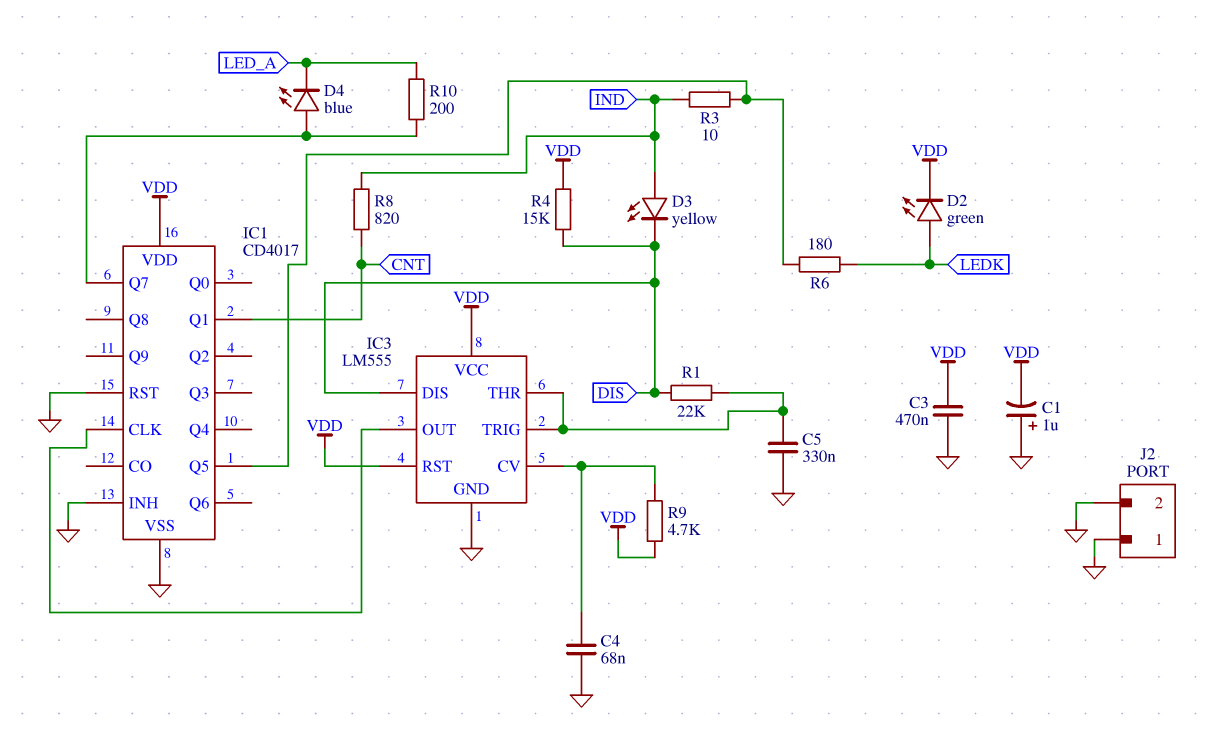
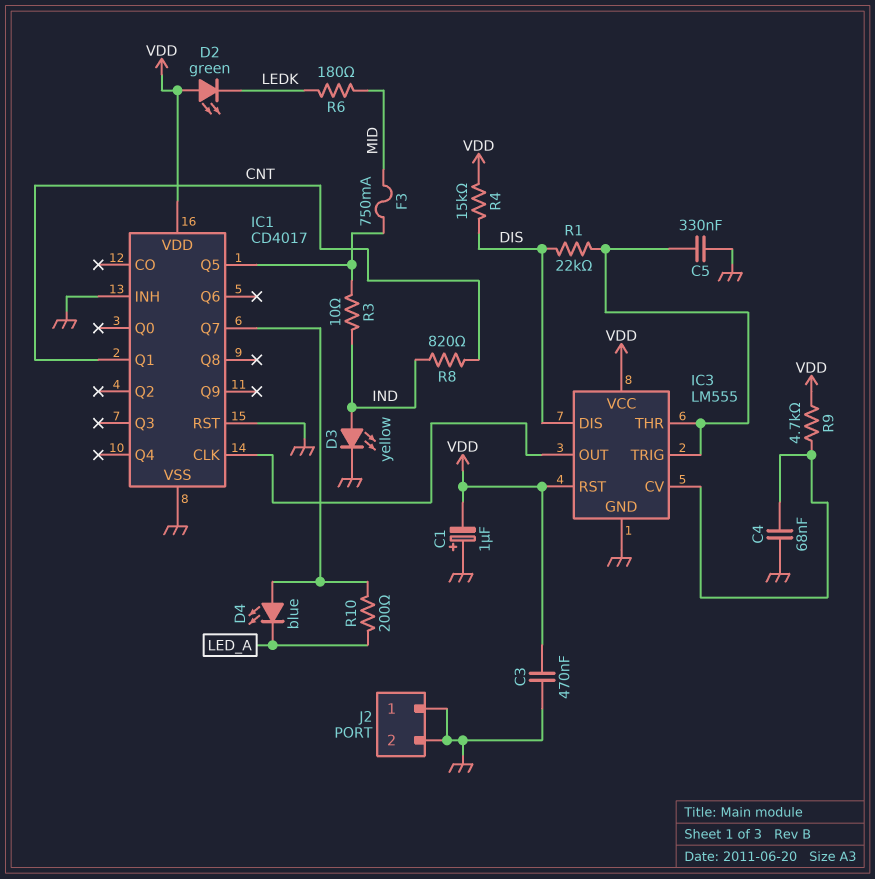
D2: LED green (A LEDK, K VDD) -> LED green (A VDD, K LEDK)
D3: LED yellow (A IND, K DIS) -> LED yellow (A IND, K GND)
F3: none -> 750mA (IC1/Q5, MID)
R6: 180 (IC1/Q5, LEDK) -> 180 (LEDK, MID)

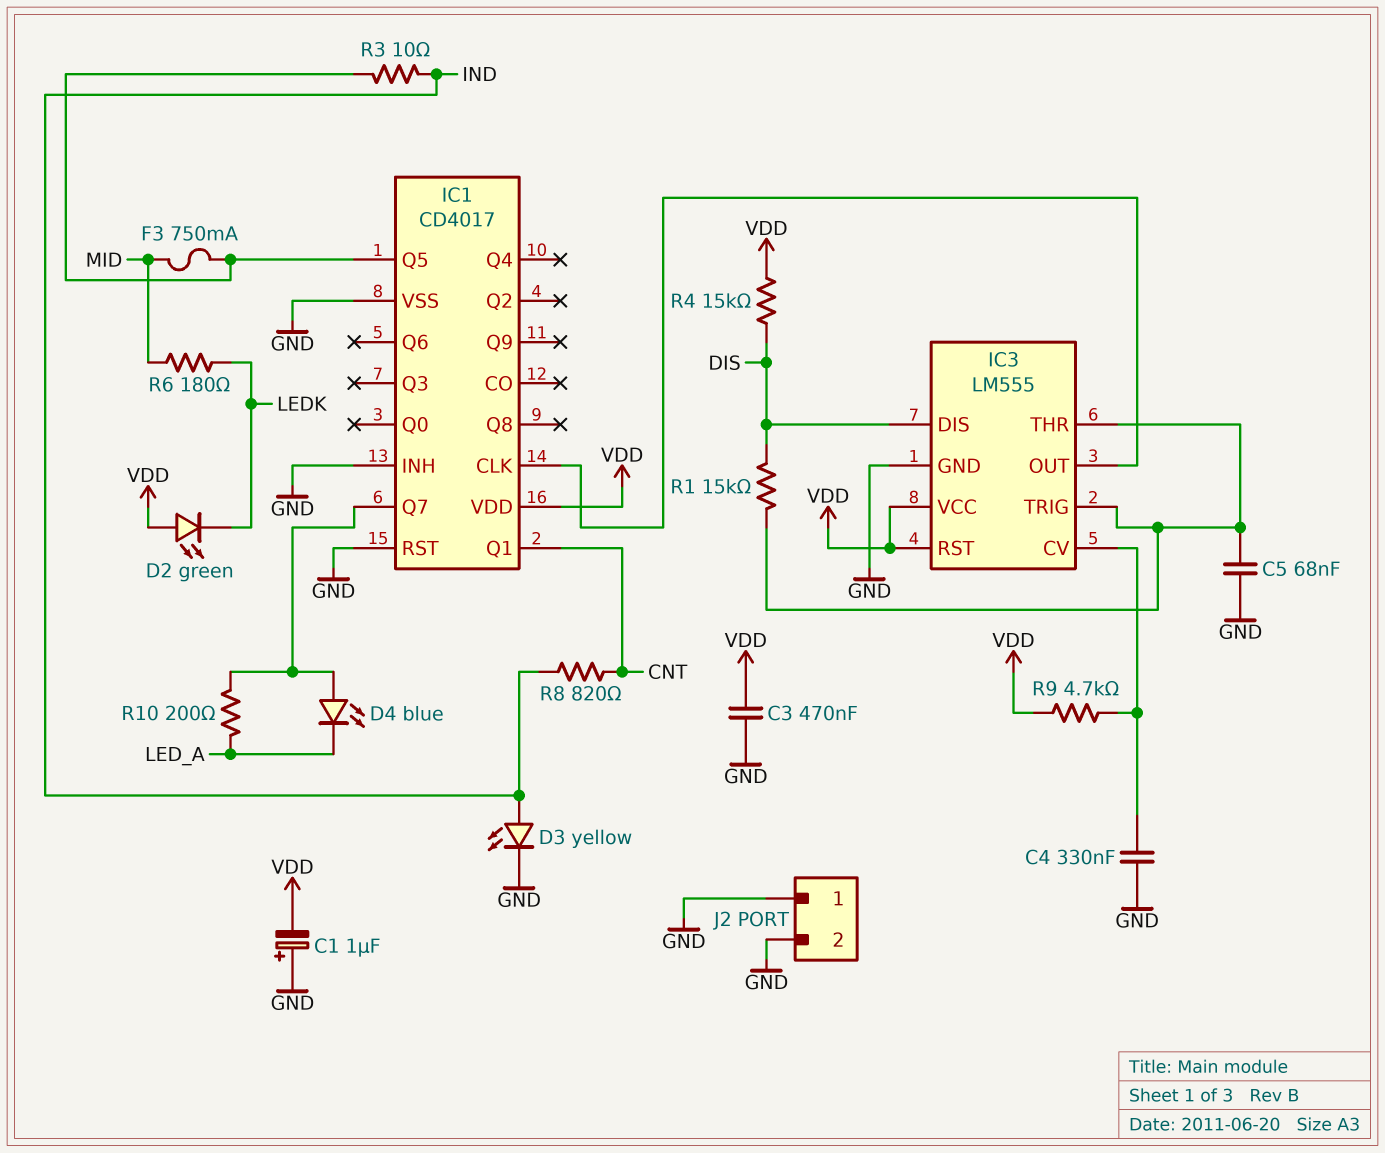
C4: 68nF (GND, IC3/CV) -> 330nF (GND, IC3/CV)
C5: 330nF (GND, IC3/THR) -> 68nF (GND, IC3/THR)
R1: 22k (DIS, IC3/THR) -> 15k (DIS, IC3/THR)

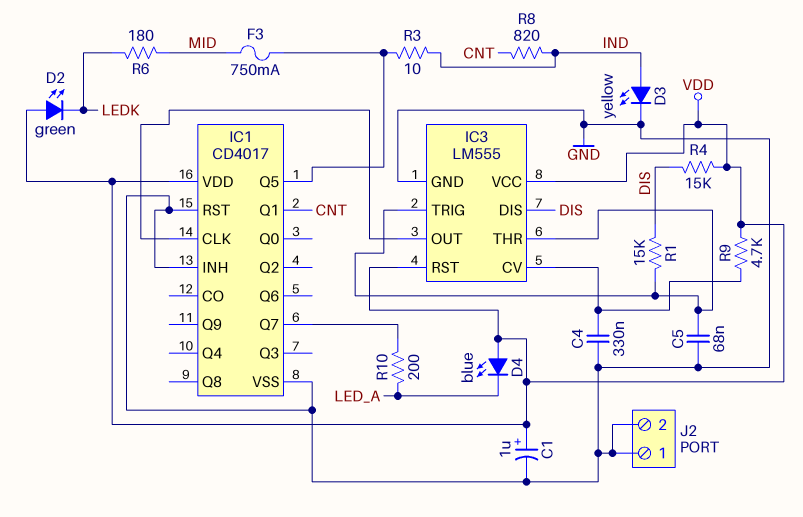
C1: 1uF (plus GND, minus VDD) -> 1uF (plus VDD, minus GND)
C3: 470nF (GND, VDD) -> none
D4: LED blue (A IC1/Q7, K LED_A) -> LED blue (A VDD, K LED_A)

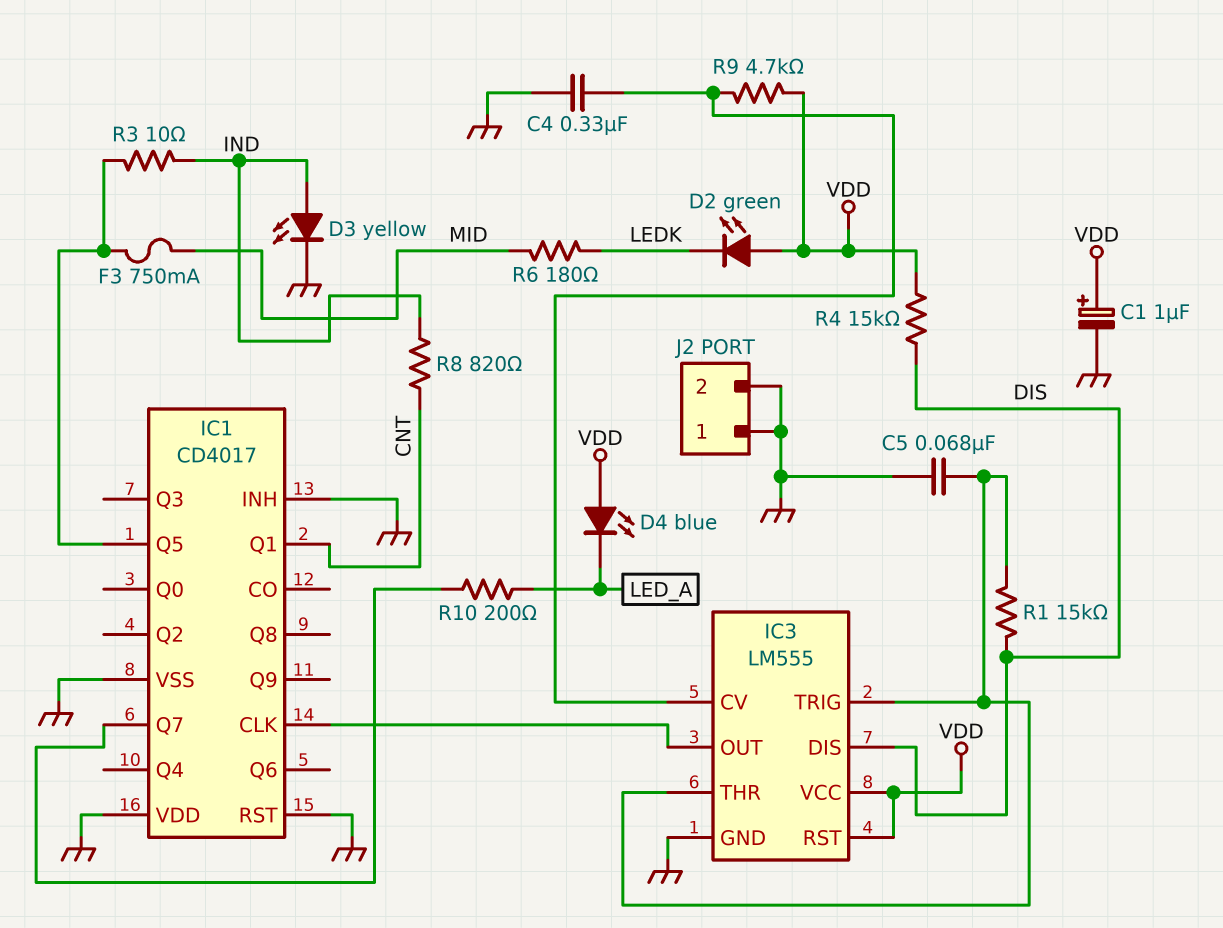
IC1 pin VDD: VDD -> GND

